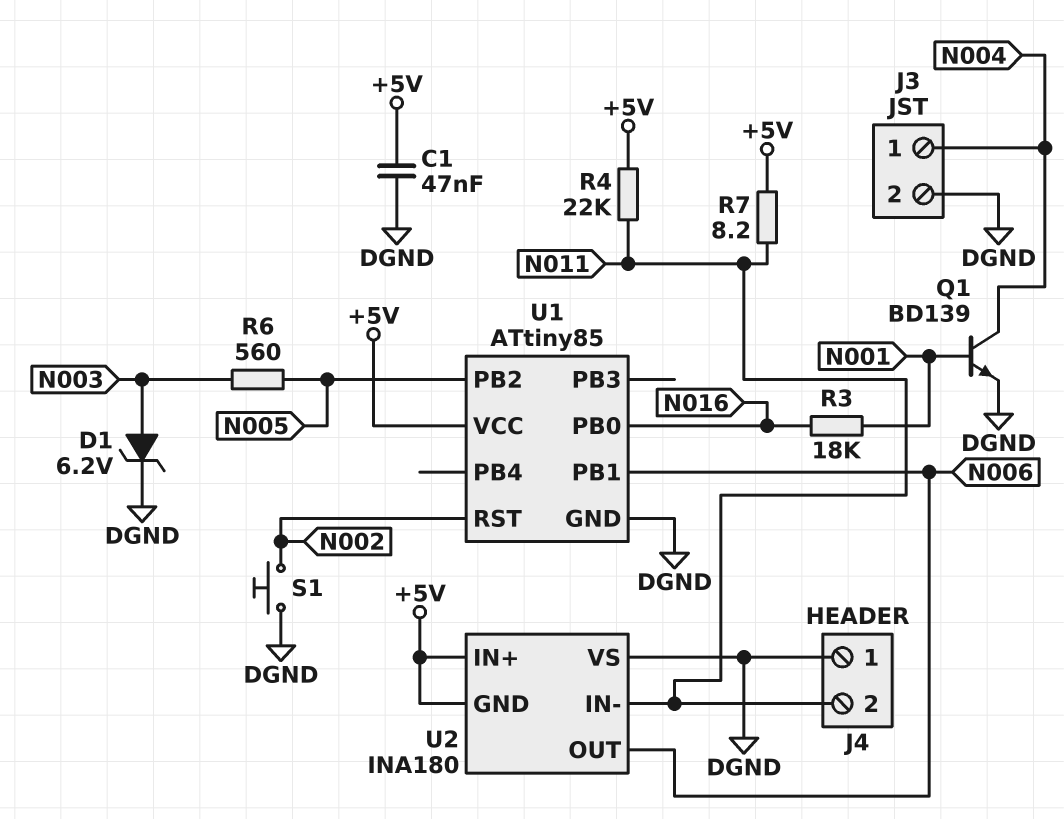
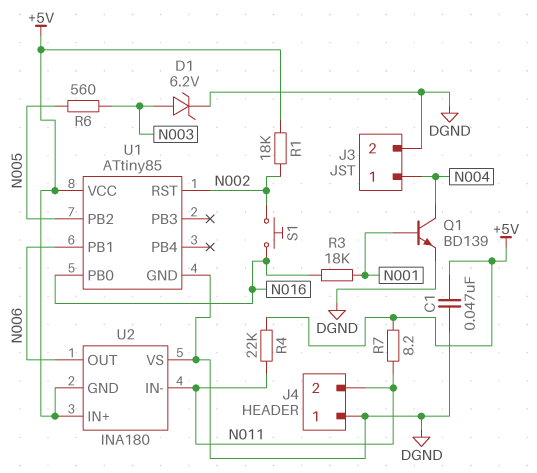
R1: none -> 18k (+5V, N002)
S1: button (DGND, N002) -> button (N002, N016)

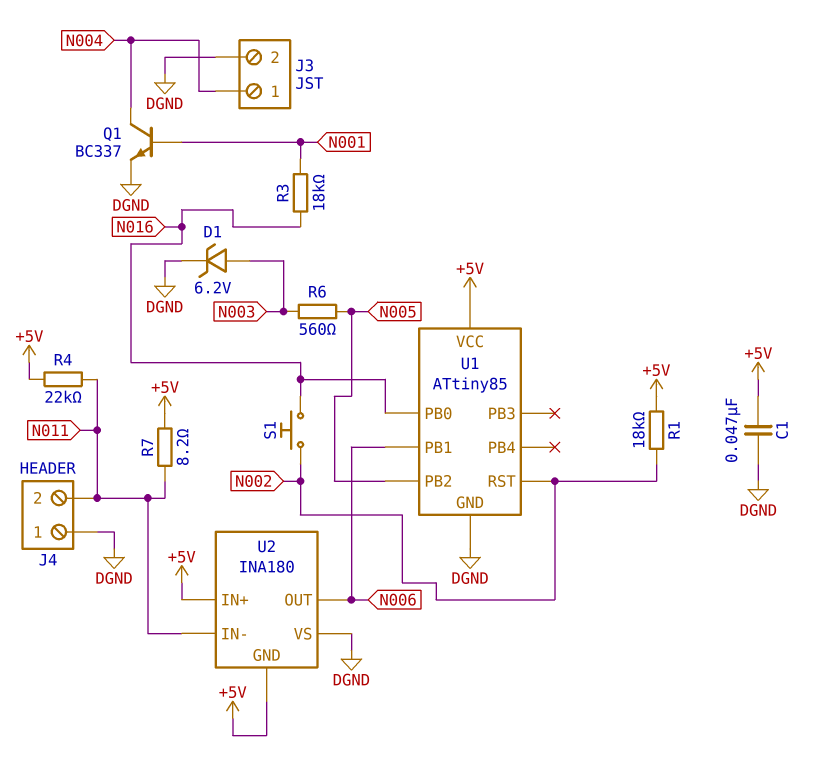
Q1: NPN BD139 (B N001, C N004, E DGND) -> NPN BC337 (B N001, C N004, E DGND)

